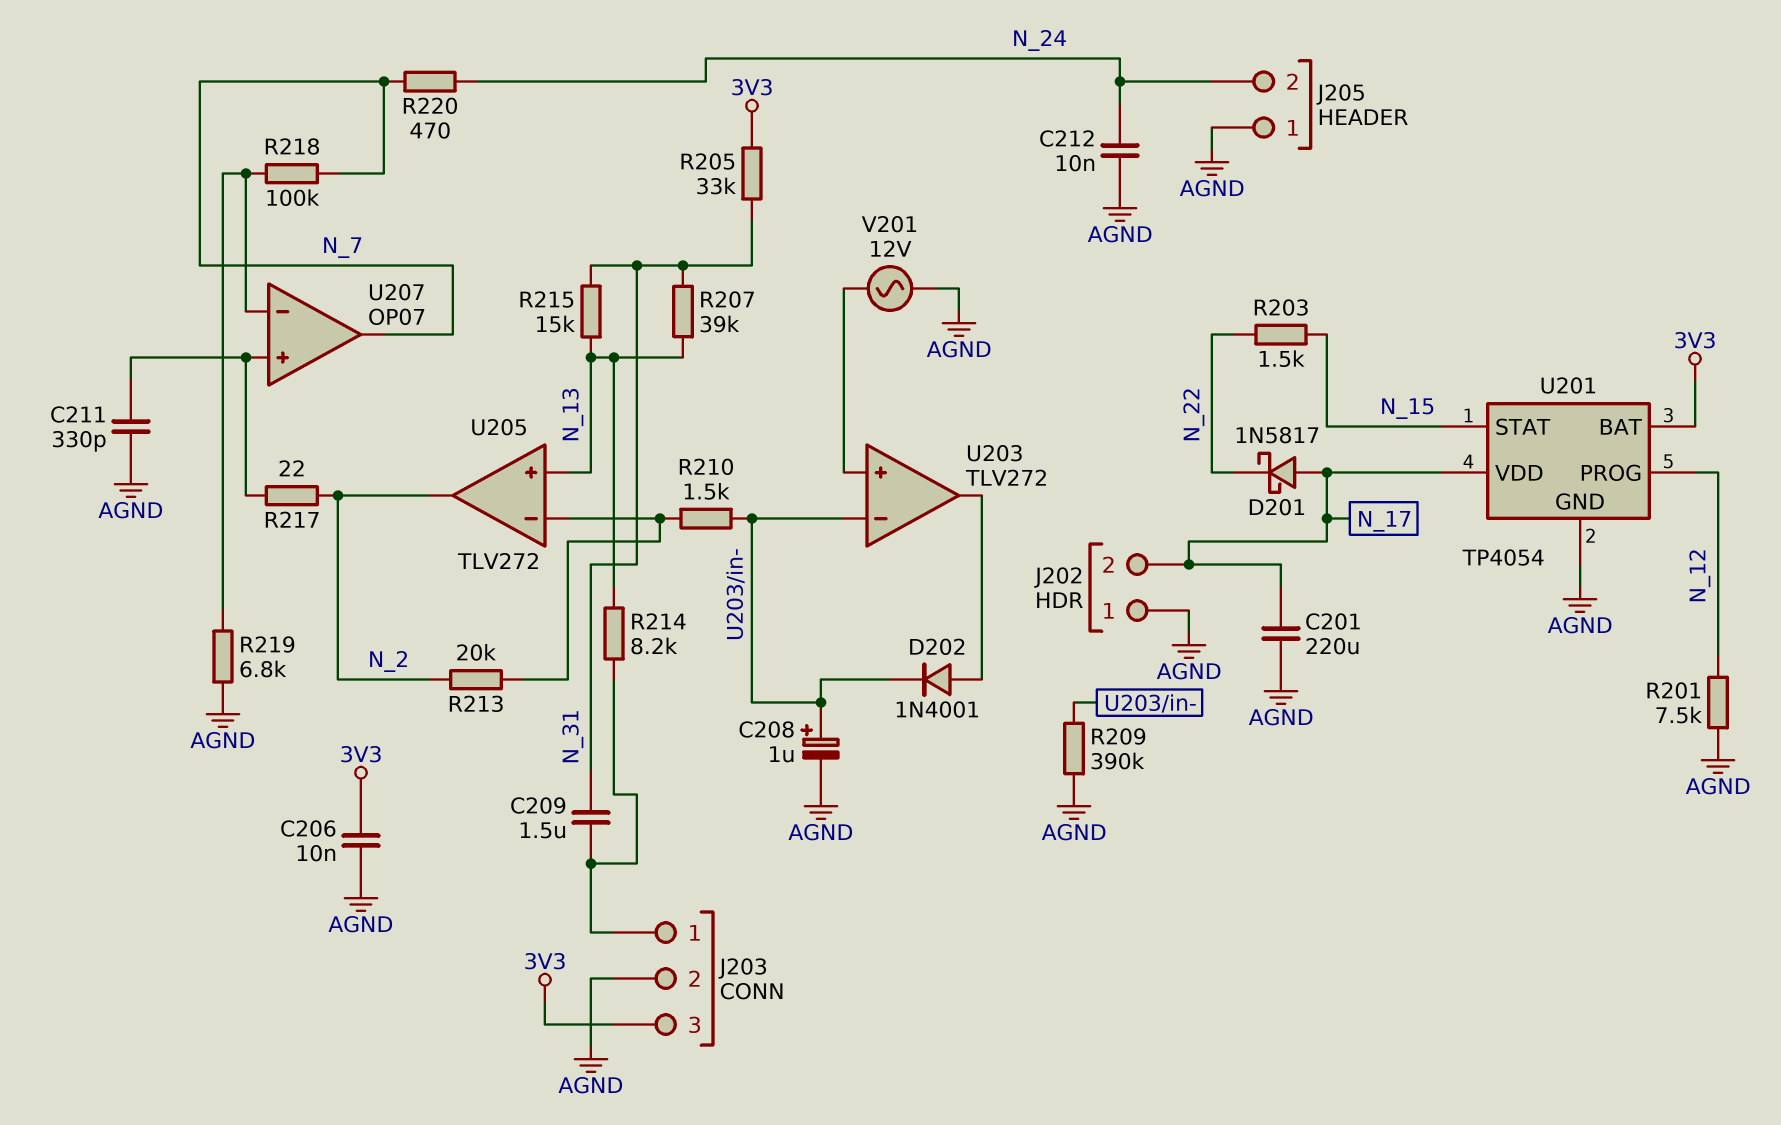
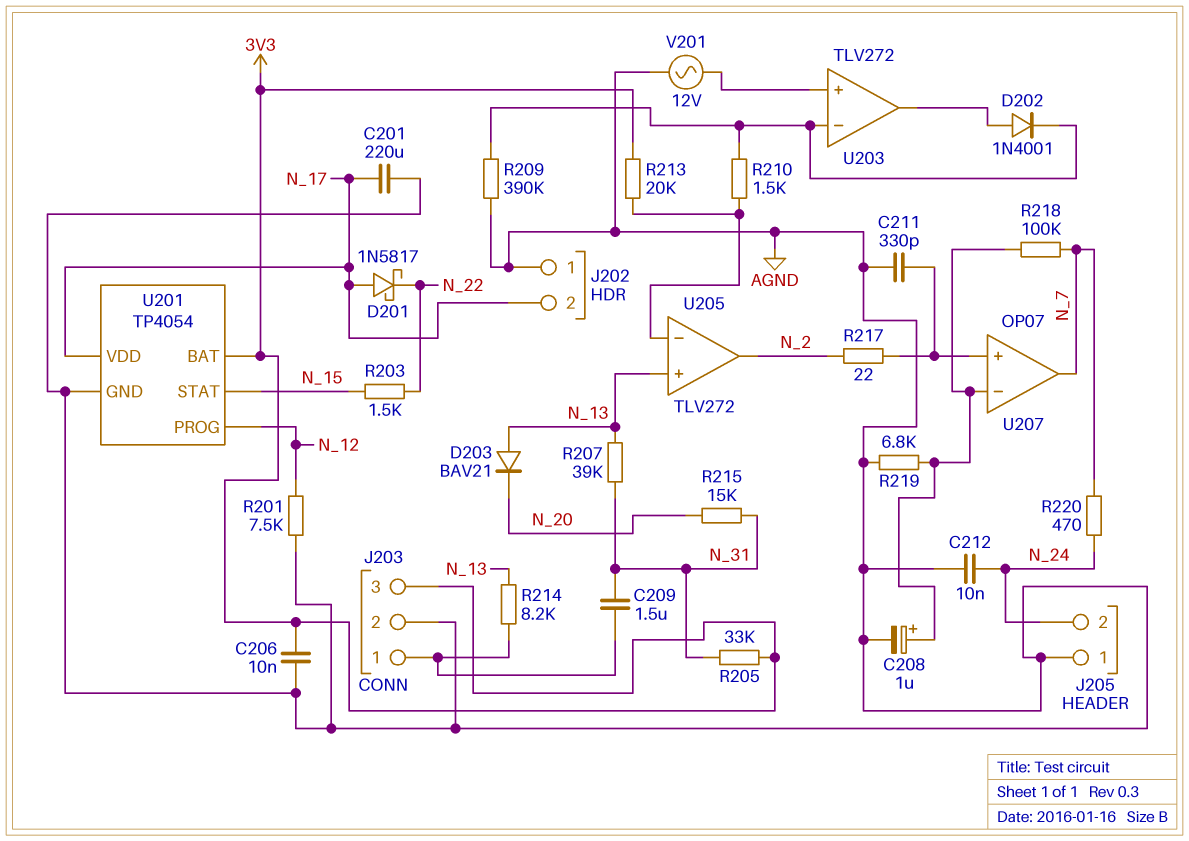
C208: 1uF (plus U203/in-, minus AGND) -> 1uF (plus U207/in-, minus AGND)
D203: none -> diode BAV21 (A N_13, K N_20)
R213: 20k (N_2, U205/in-) -> 20k (3V3, U205/in-)
R215: 15k (N_13, N_31) -> 15k (N_20, N_31)

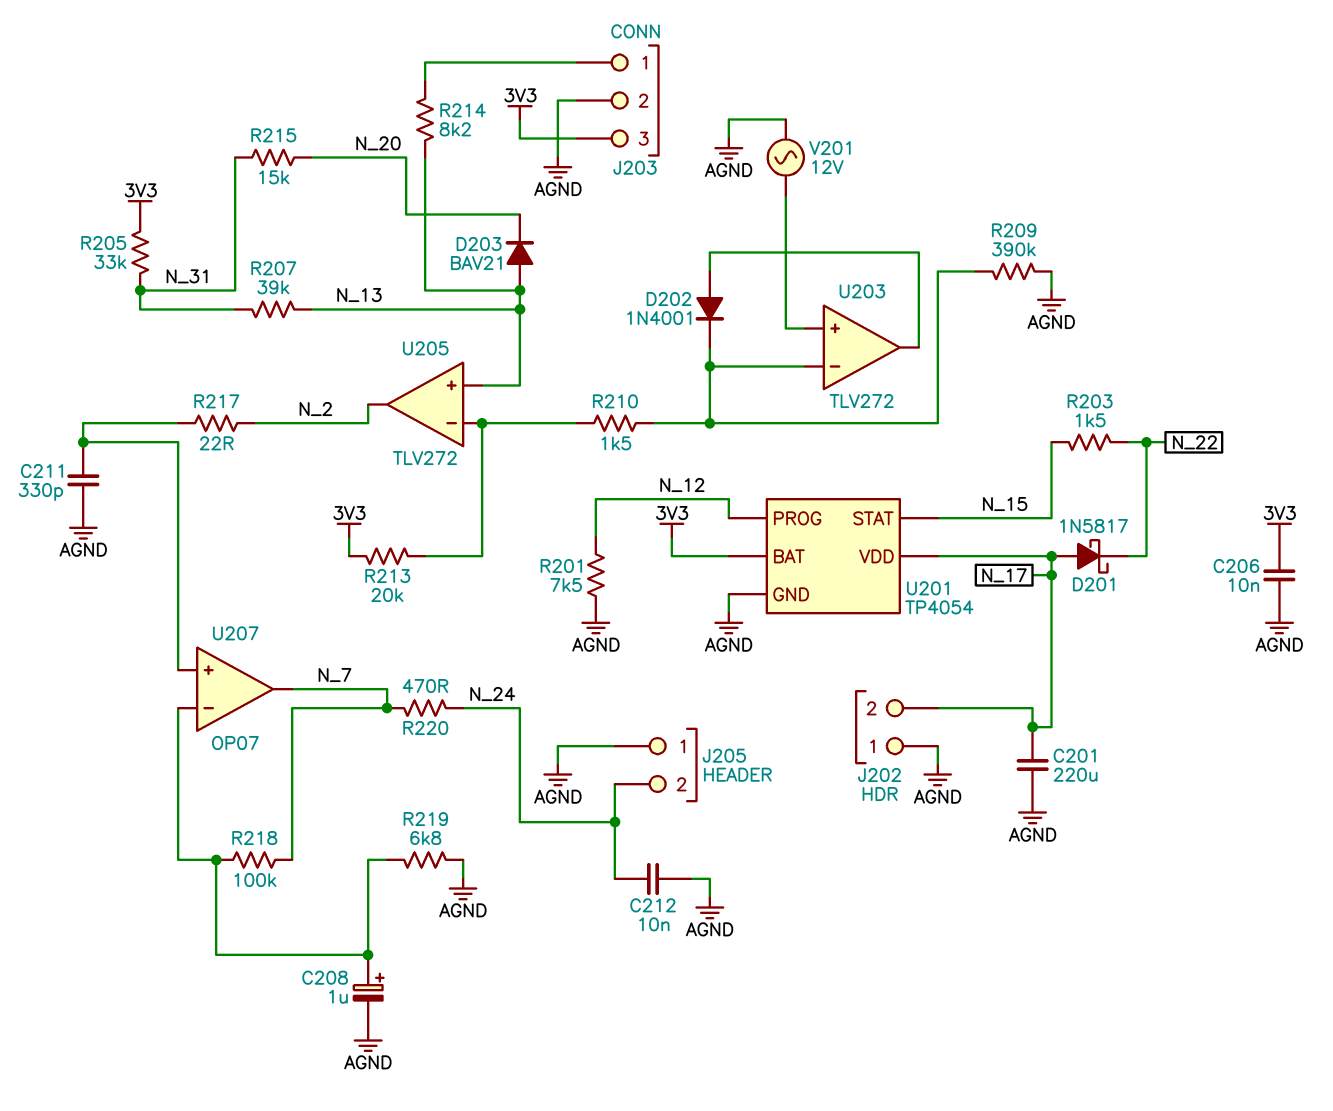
C209: 1.5uF (J203/1, N_31) -> none

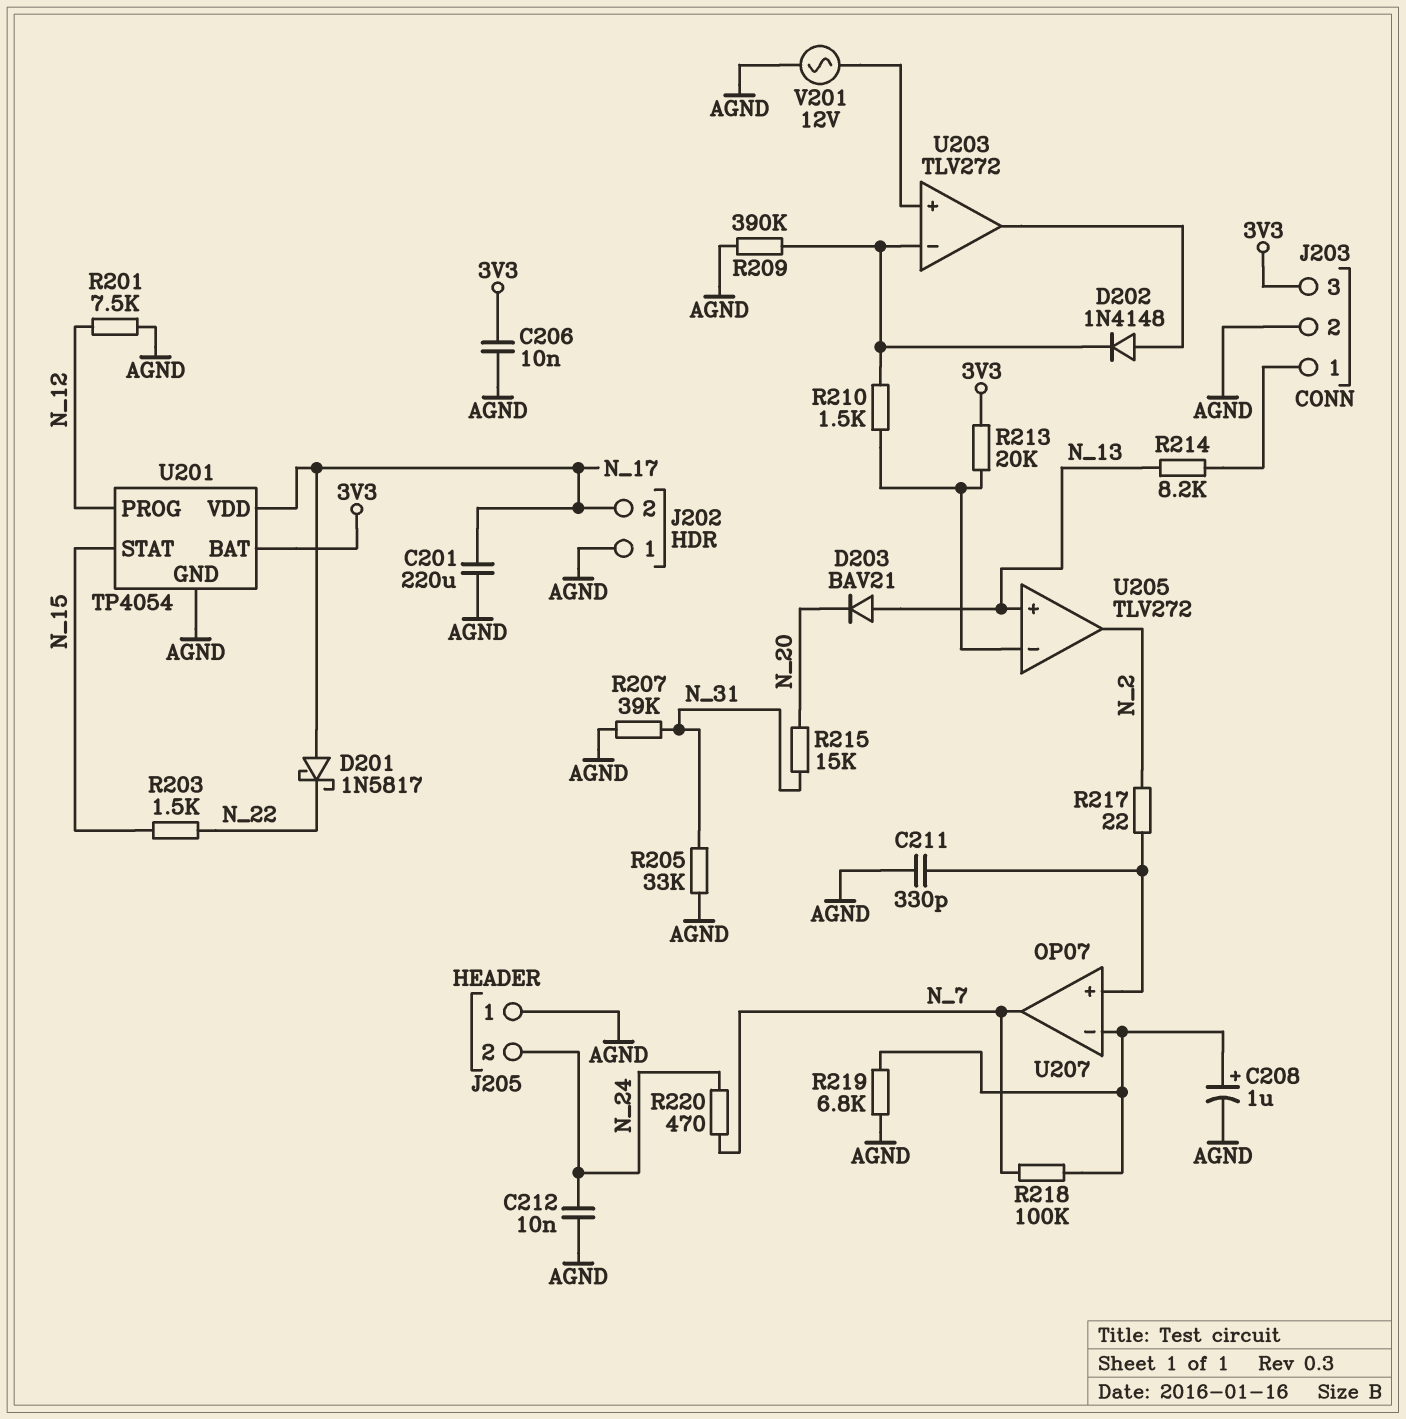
D202: diode 1N4001 (A U203/out, K U203/in-) -> diode 1N4148 (A U203/out, K U203/in-)
R205: 33k (3V3, N_31) -> 33k (AGND, N_31)
R207: 39k (N_13, N_31) -> 39k (AGND, N_31)

